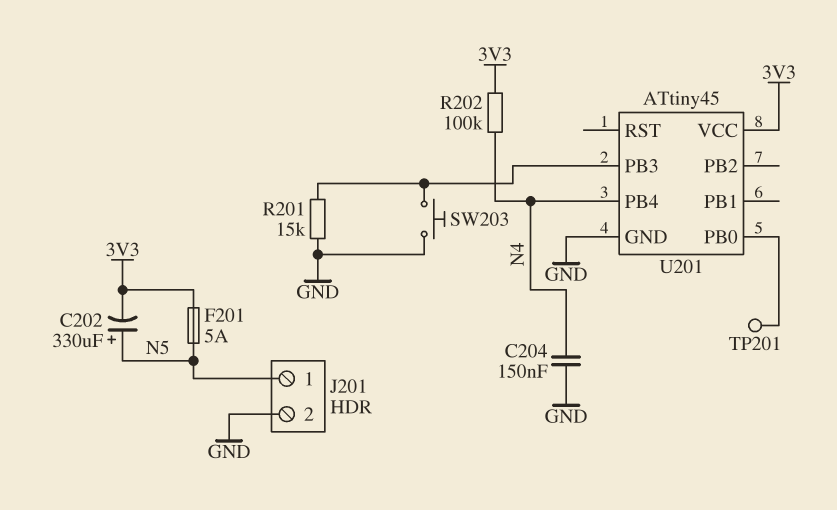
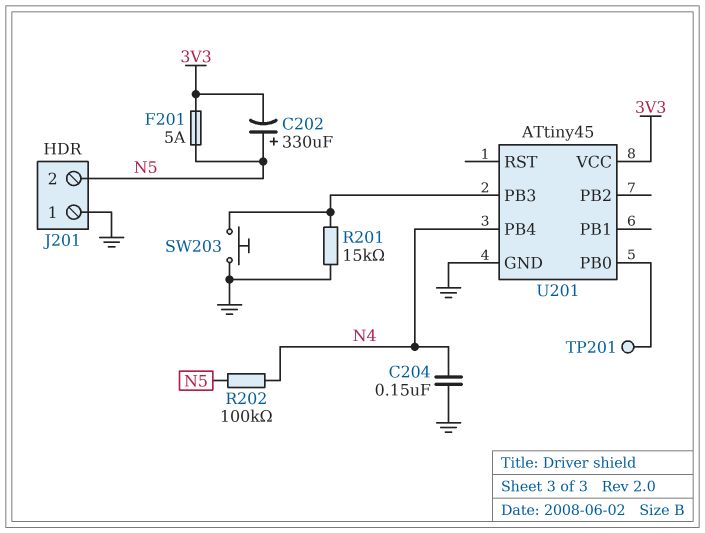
J201 pin 1: N5 -> GND
J201 pin 2: GND -> N5
R202: 100k (3V3, N4) -> 100k (N4, N5)

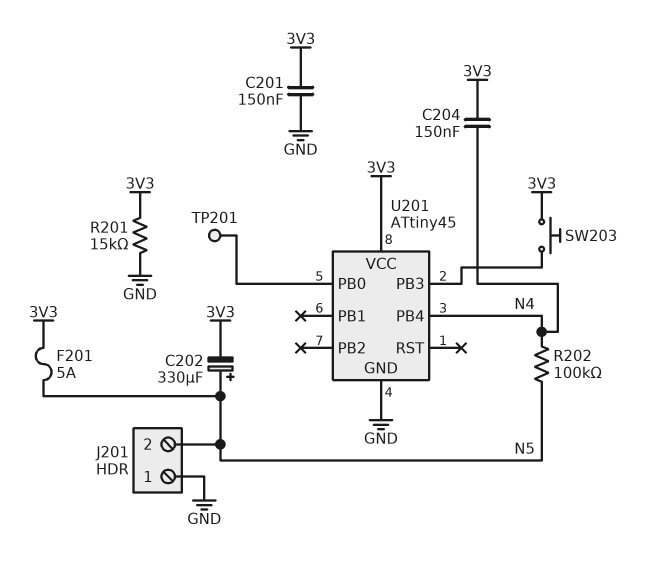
C201: none -> 150nF (3V3, GND)
C204: 150nF (GND, N4) -> 150nF (3V3, N4)
R201: 15k (GND, U201/PB3) -> 15k (3V3, GND)
SW203: button (GND, U201/PB3) -> button (3V3, U201/PB3)

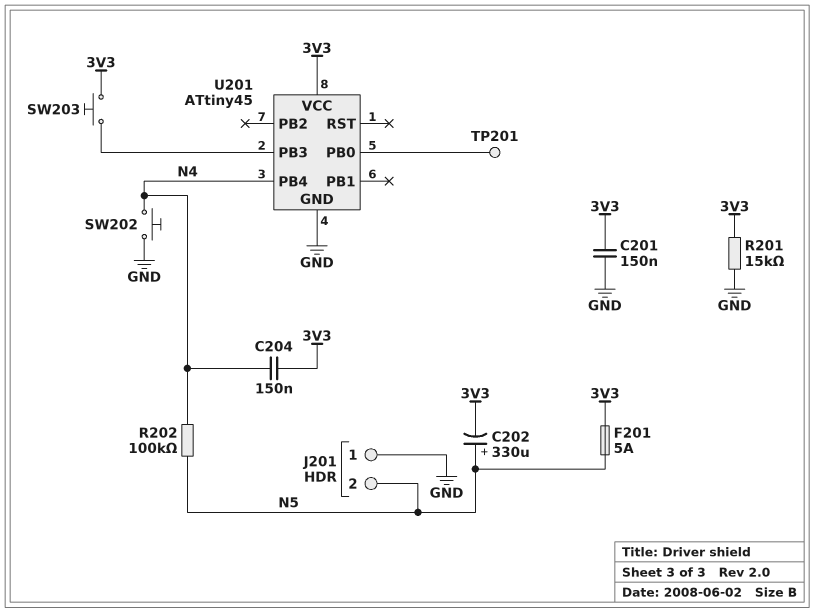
SW202: none -> button (GND, N4)

